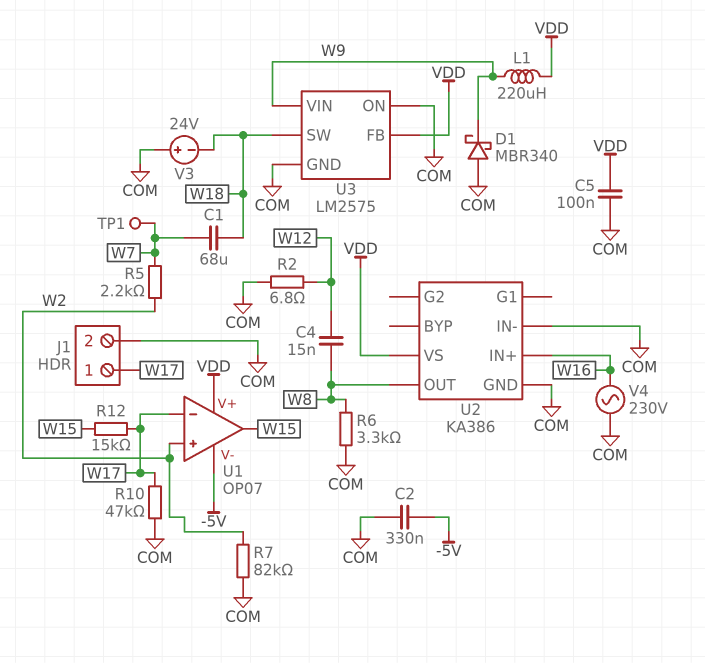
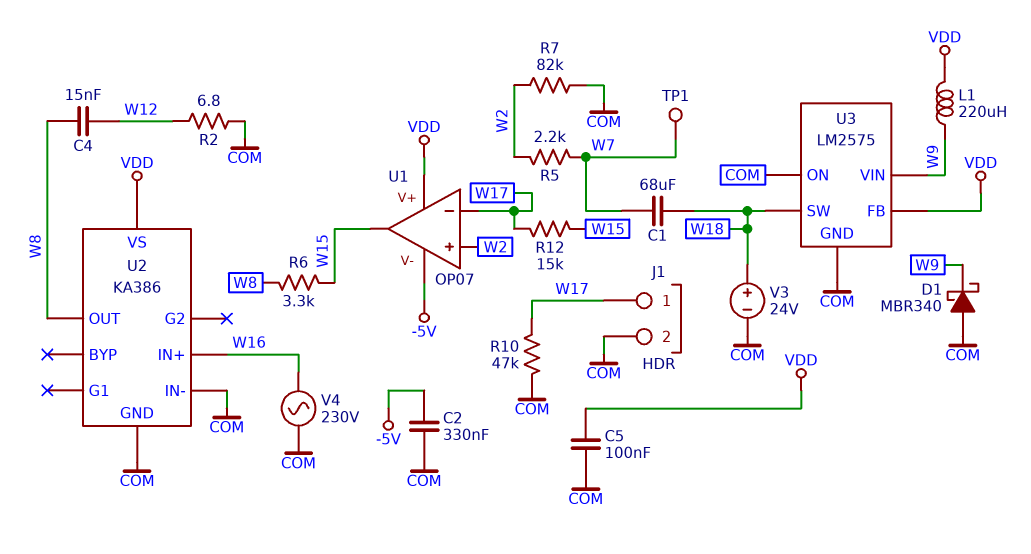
R6: 3.3k (COM, W8) -> 3.3k (W8, W15)
V3: 24V (plus COM, minus W18) -> 24V (plus W18, minus COM)

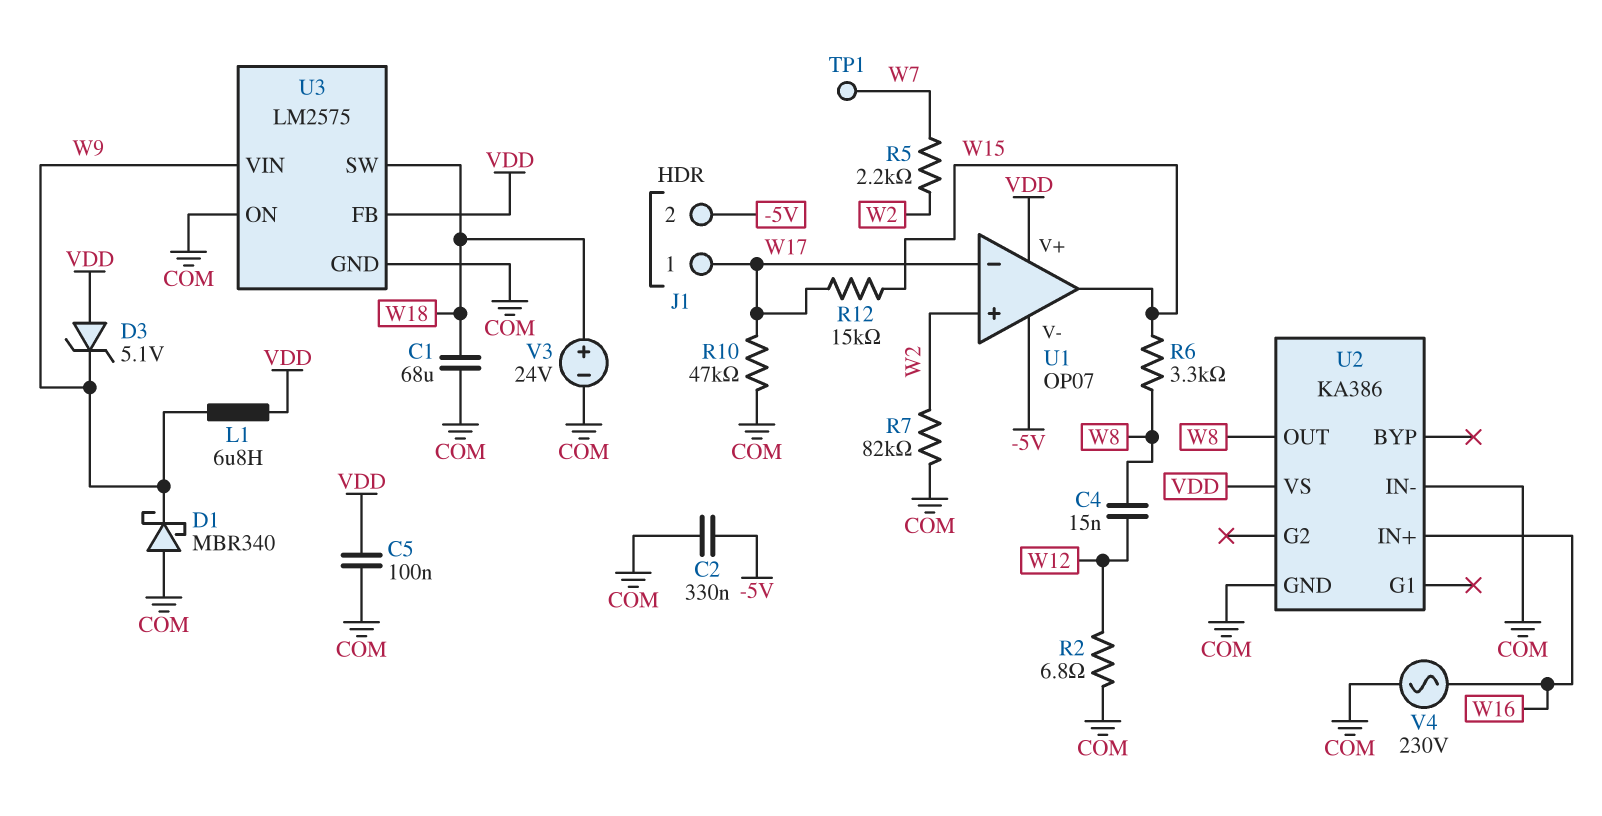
C1: 68uF (W7, W18) -> 68uF (COM, W18)
D3: none -> zener 5.1V (A VDD, K W9)
J1 pin 2: COM -> -5V
L1: 220uH (VDD, W9) -> 6.8uH (VDD, W9)

